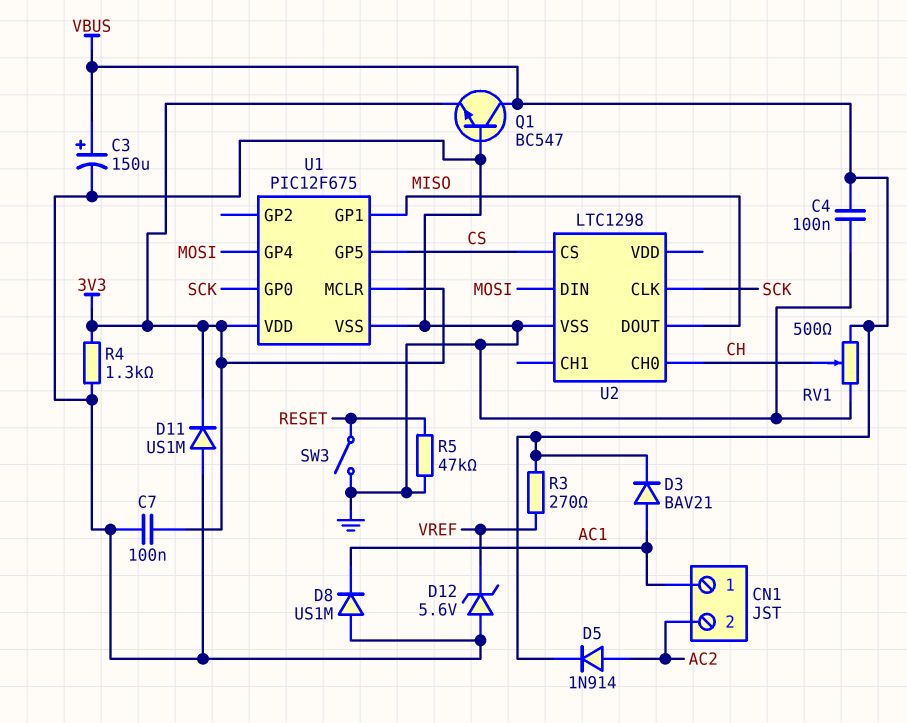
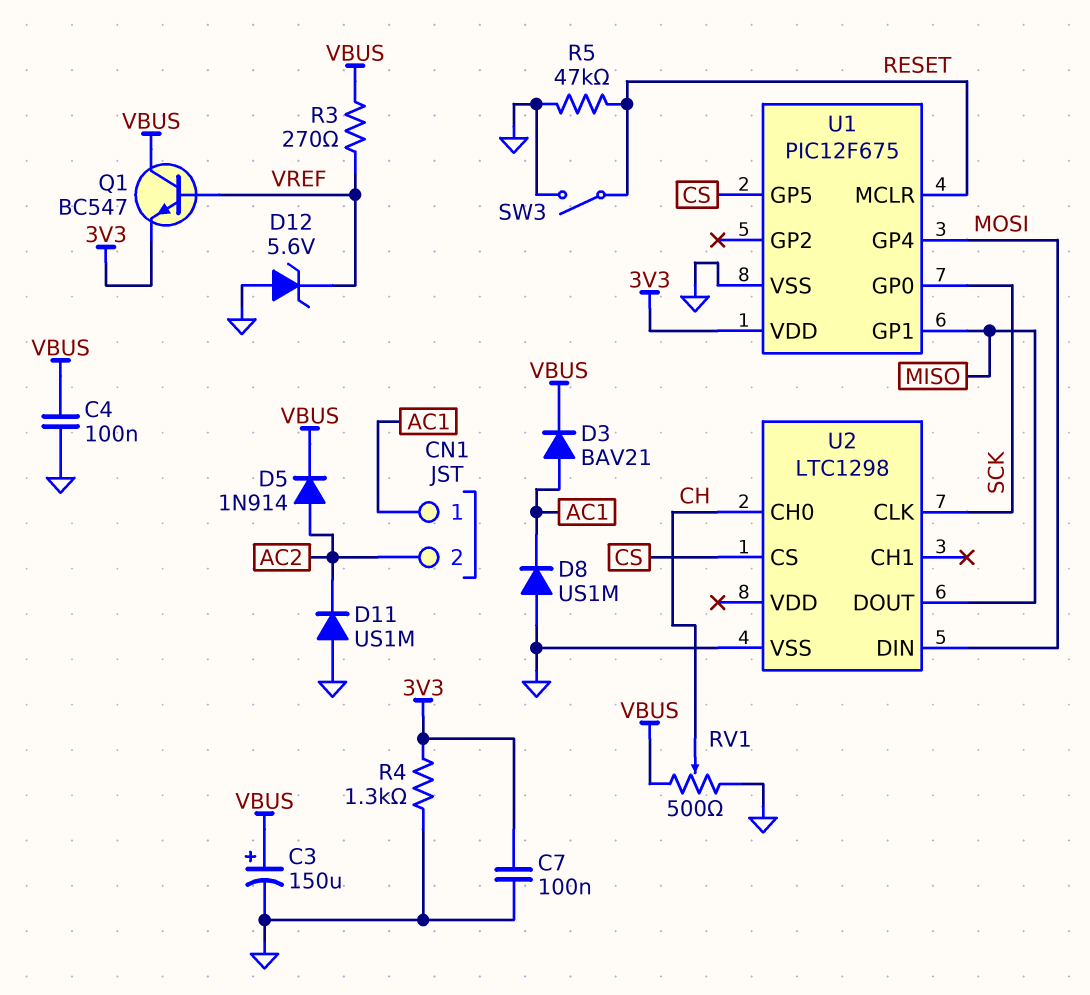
D11: diode US1M (A GND, K 3V3) -> diode US1M (A GND, K AC2)
Q1: NPN BC547 (B GND, C VBUS, E 3V3) -> NPN BC547 (B VREF, C VBUS, E 3V3)
U1 pin MCLR: 3V3 -> RESET

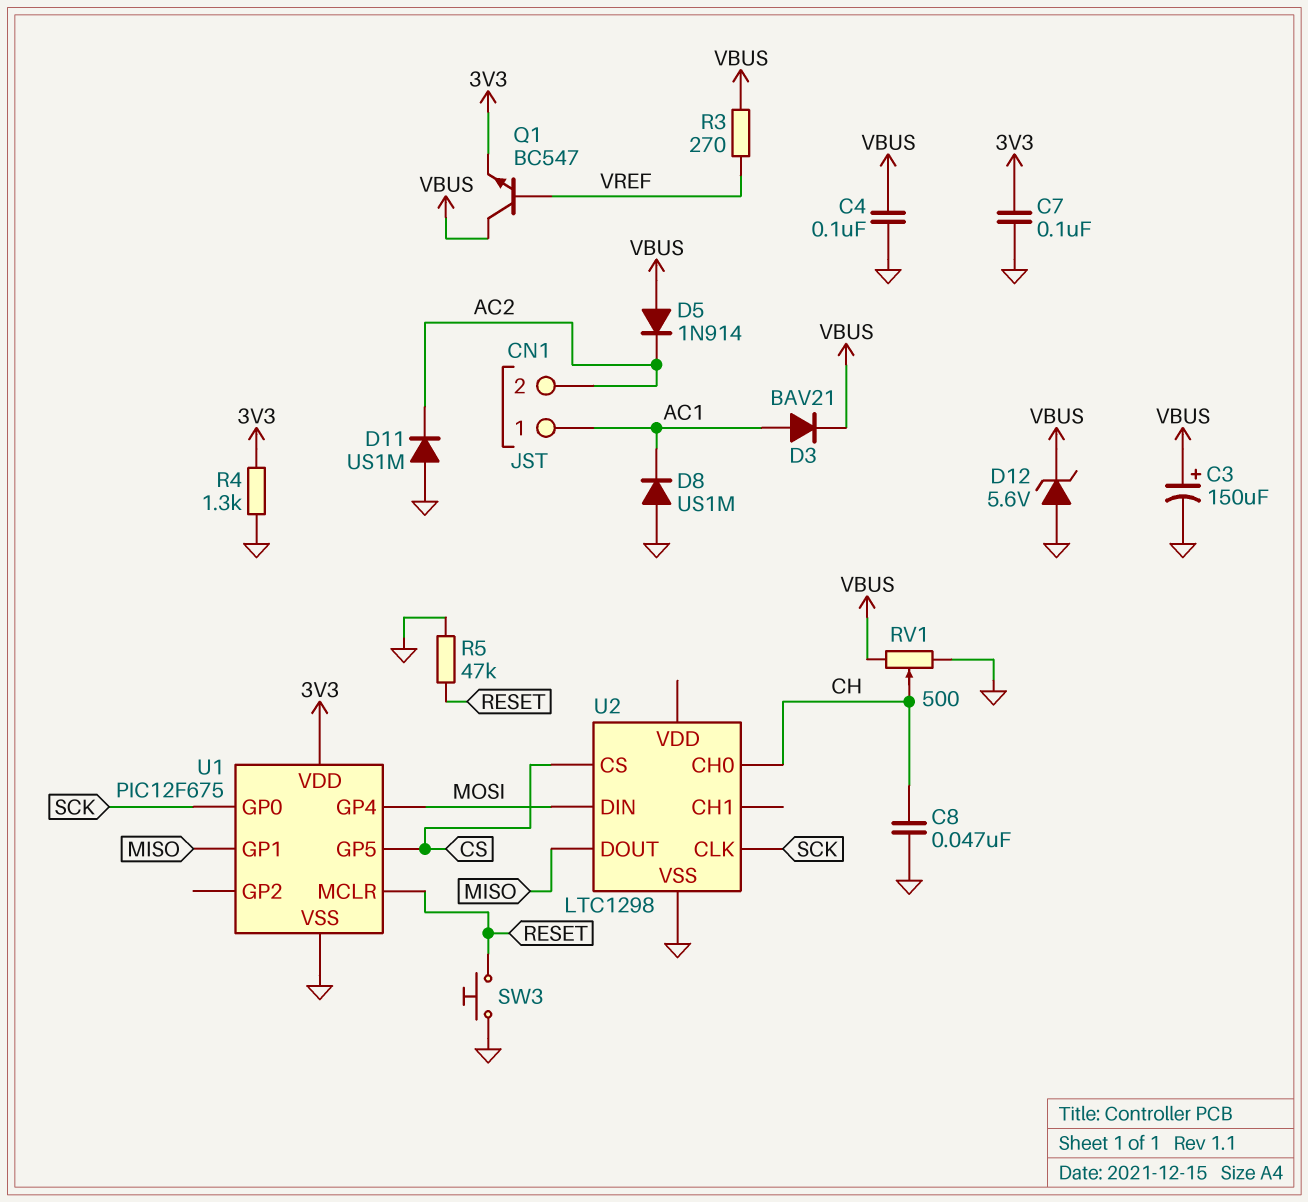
C8: none -> 47nF (CH, GND)
D5: diode 1N914 (A AC2, K VBUS) -> diode 1N914 (A VBUS, K AC2)
D12: zener 5.6V (A GND, K VREF) -> zener 5.6V (A GND, K VBUS)
SW3: switch (GND, RESET) -> button (GND, RESET)

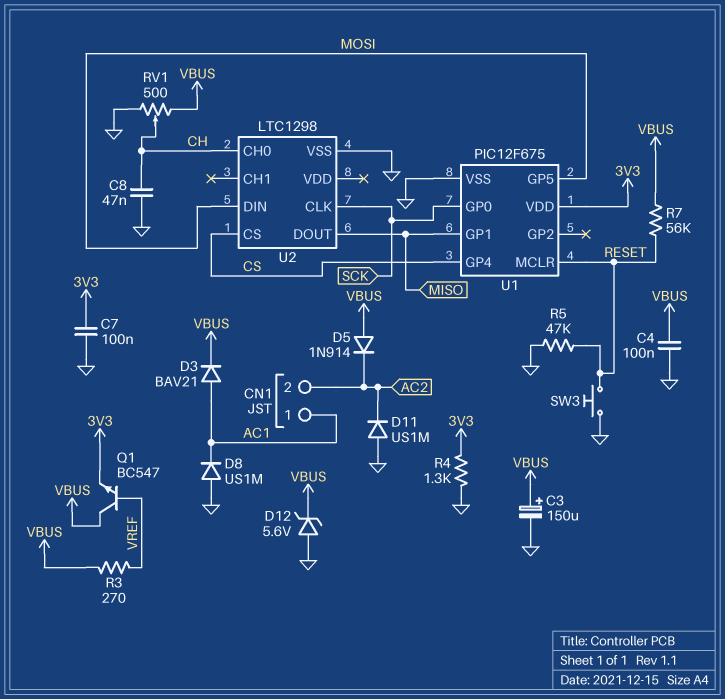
R7: none -> 56k (RESET, VBUS)
U1 pin GP4: MOSI -> CS
U1 pin GP5: CS -> MOSI

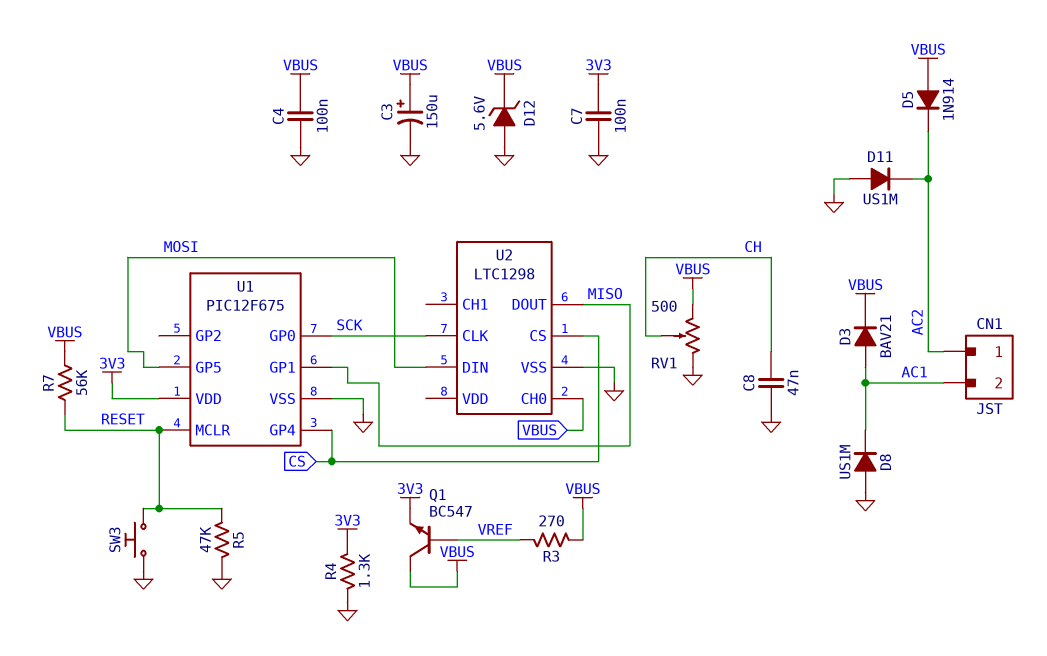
CN1 pin 1: AC1 -> AC2
CN1 pin 2: AC2 -> AC1
U2 pin CH0: CH -> VBUS

